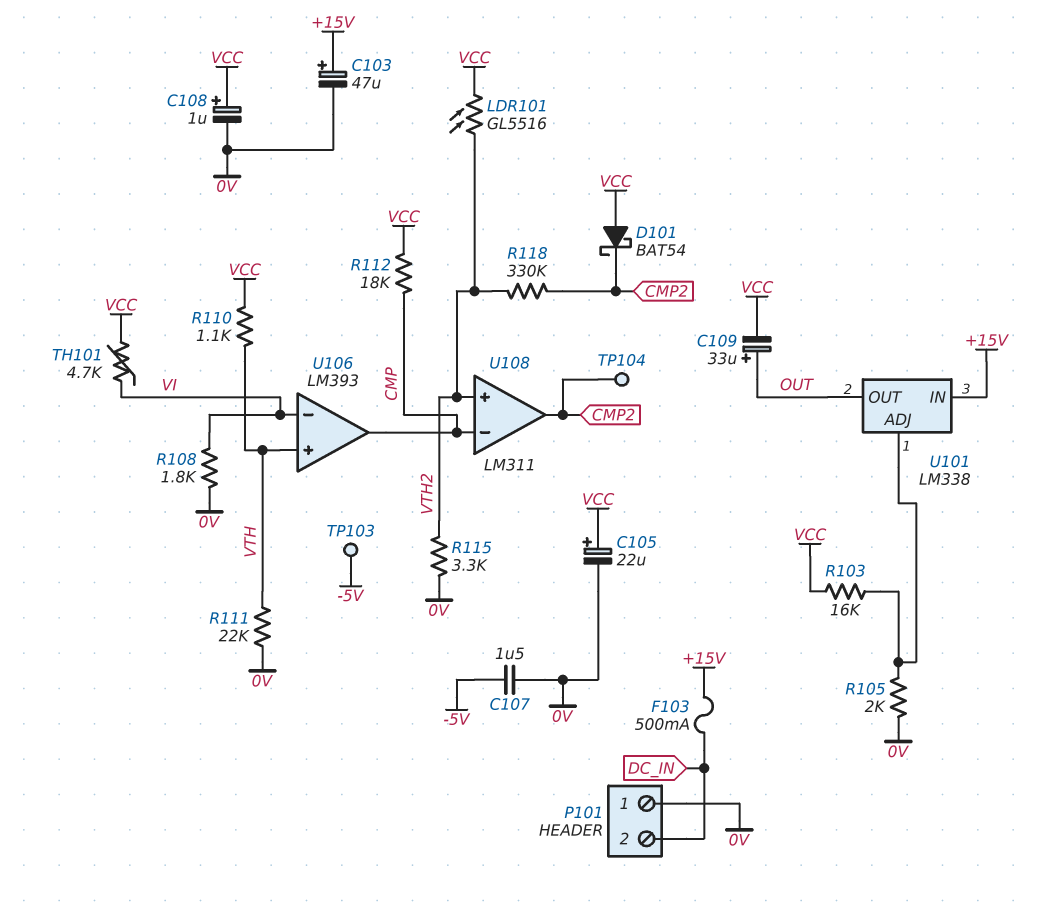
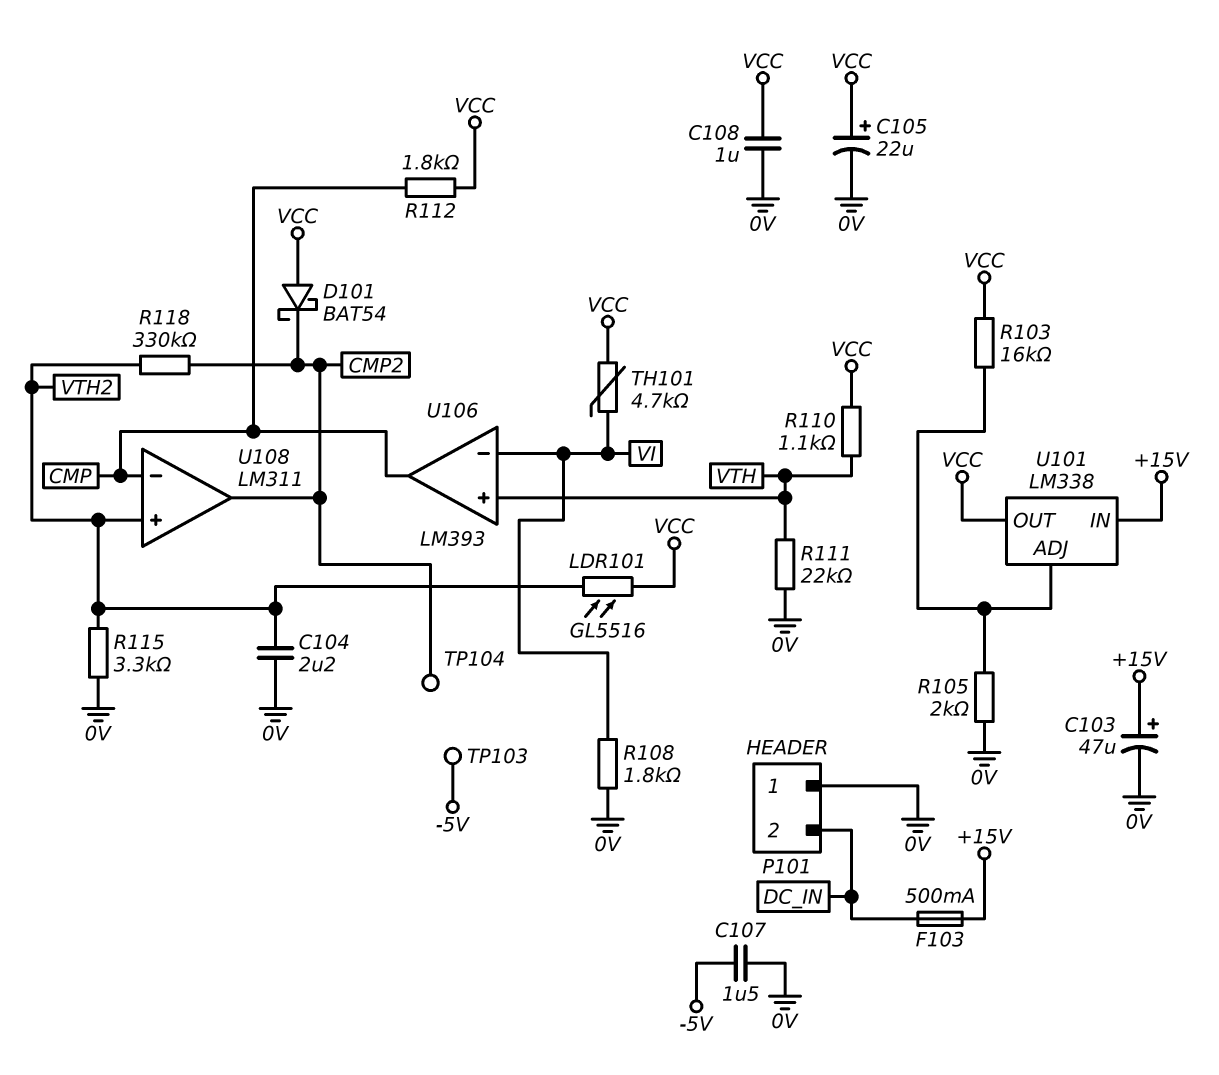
C104: none -> 2.2uF (0V, VTH2)
C108: 1uF (plus VCC, minus 0V) -> 1uF (0V, VCC)
C109: 33uF (plus OUT, minus VCC) -> none
R112: 18k (CMP, VCC) -> 1.8k (CMP, VCC)
U101 pin OUT: OUT -> VCC

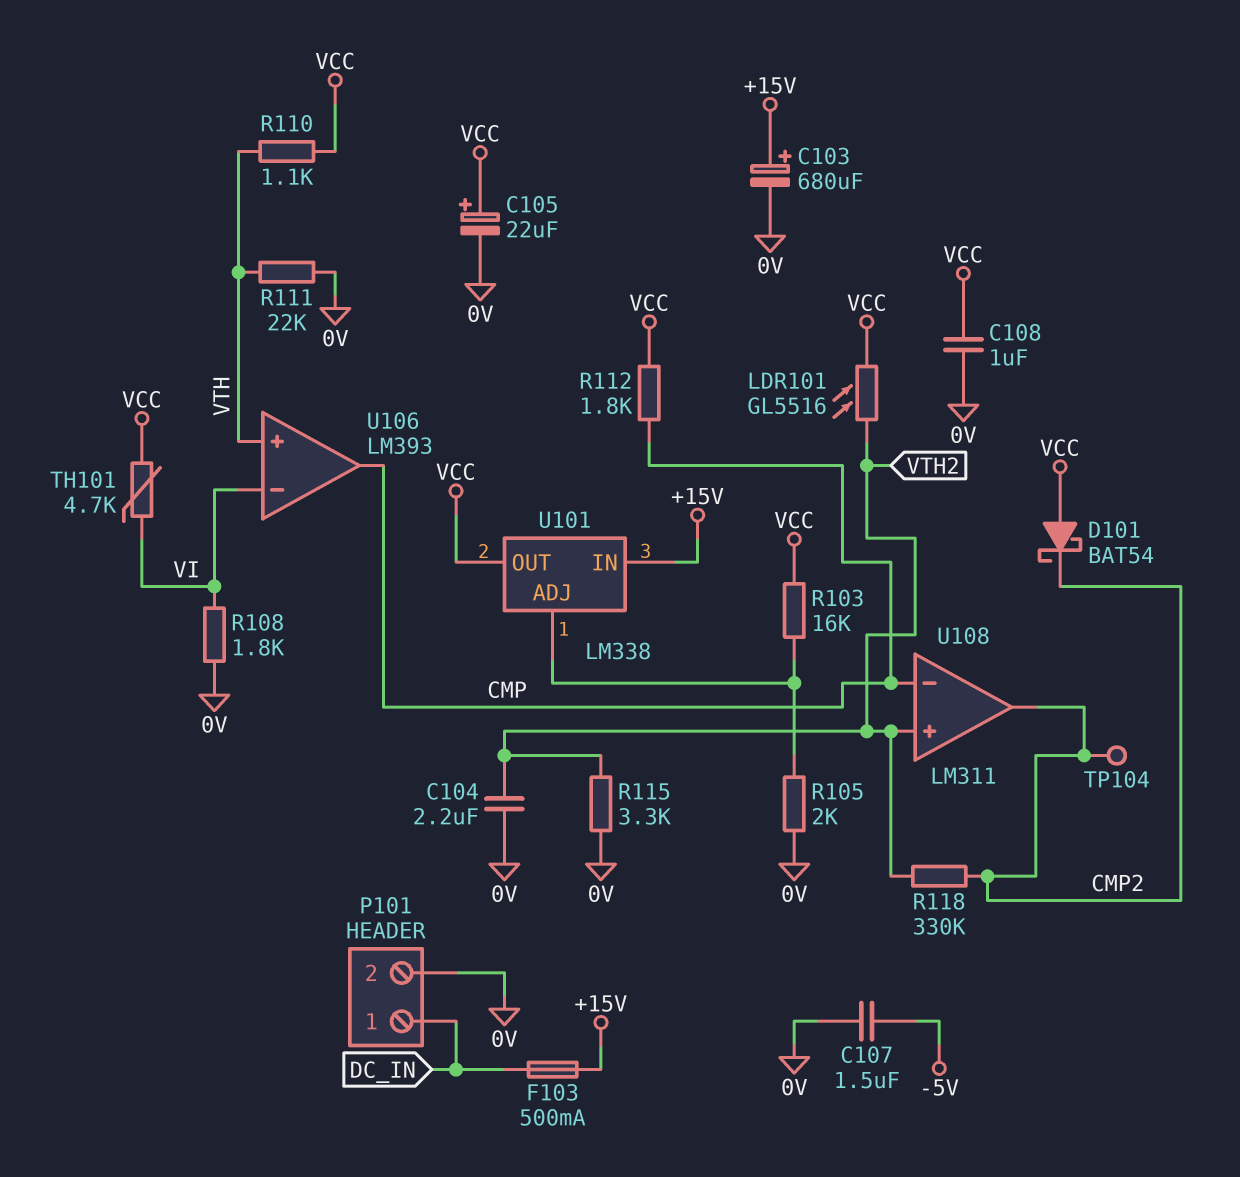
C103: 47uF (plus +15V, minus 0V) -> 680uF (plus +15V, minus 0V)
P101 pin 1: 0V -> DC_IN
P101 pin 2: DC_IN -> 0V
TP103: test point (-5V) -> none

